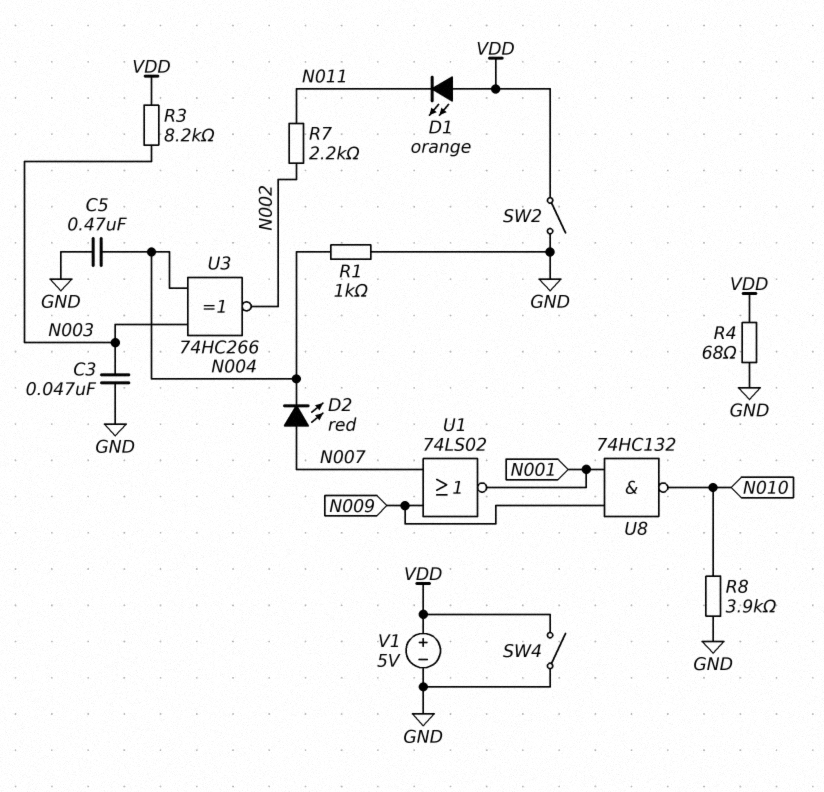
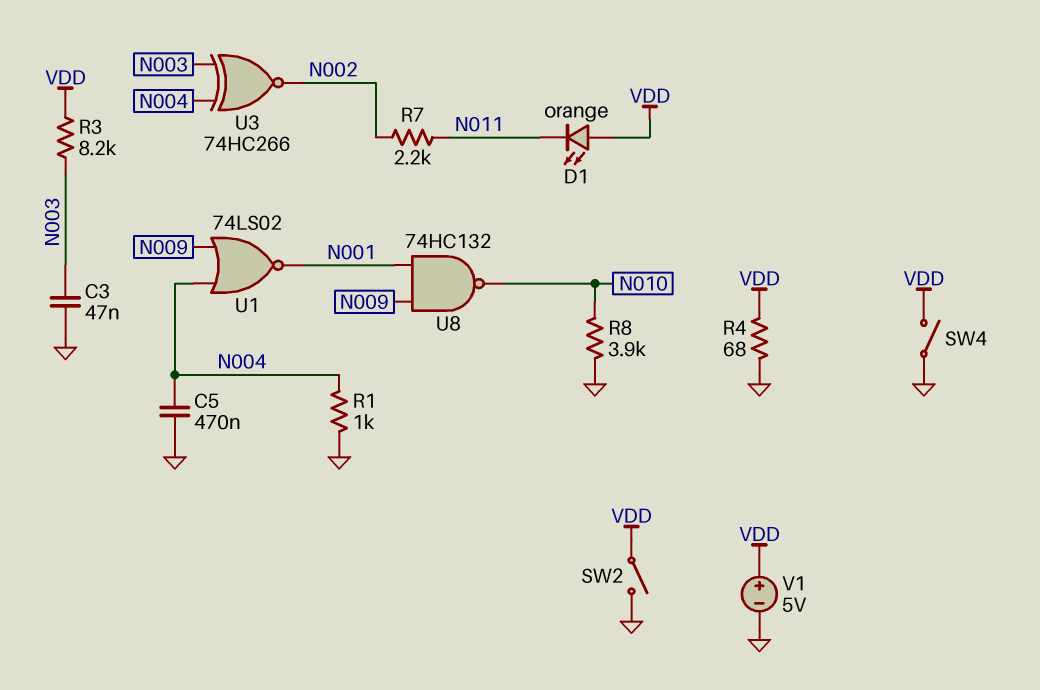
D2: LED red (A N007, K N004) -> none
U1: NOR 74LS02 (in N007, in N009, out N001) -> NOR 74LS02 (in N004, in N009, out N001)

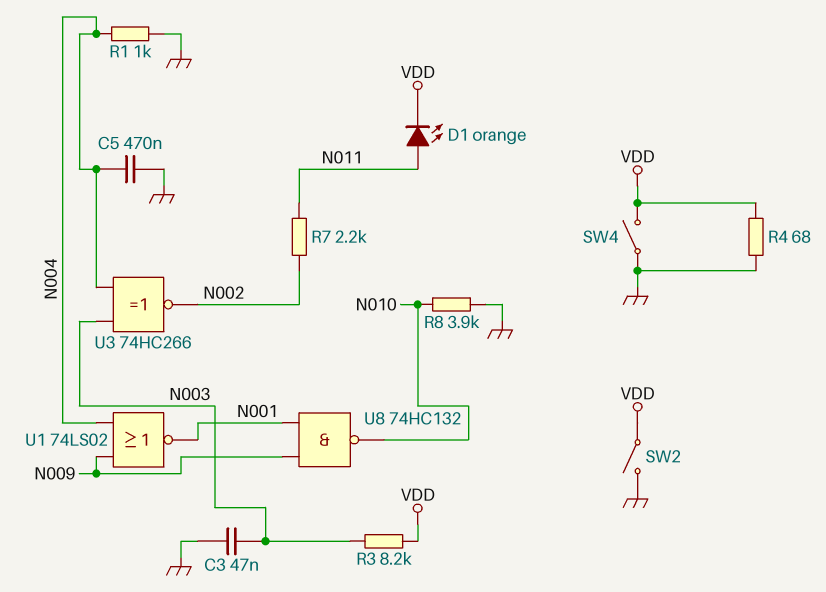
D1: LED orange (A VDD, K N011) -> LED orange (A N011, K VDD)
V1: 5V (plus VDD, minus GND) -> none

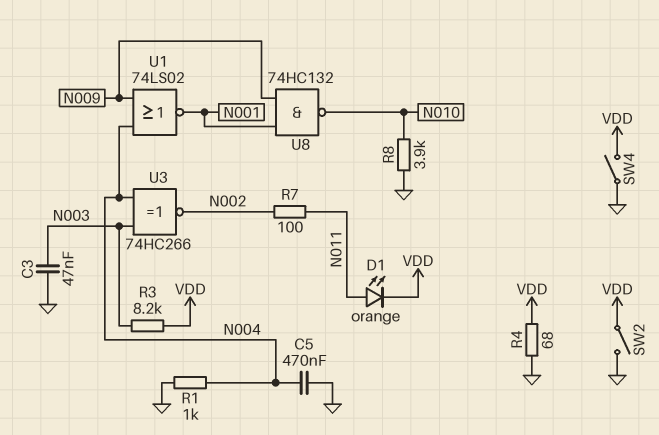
R7: 2.2k (N002, N011) -> 100 (N002, N011)

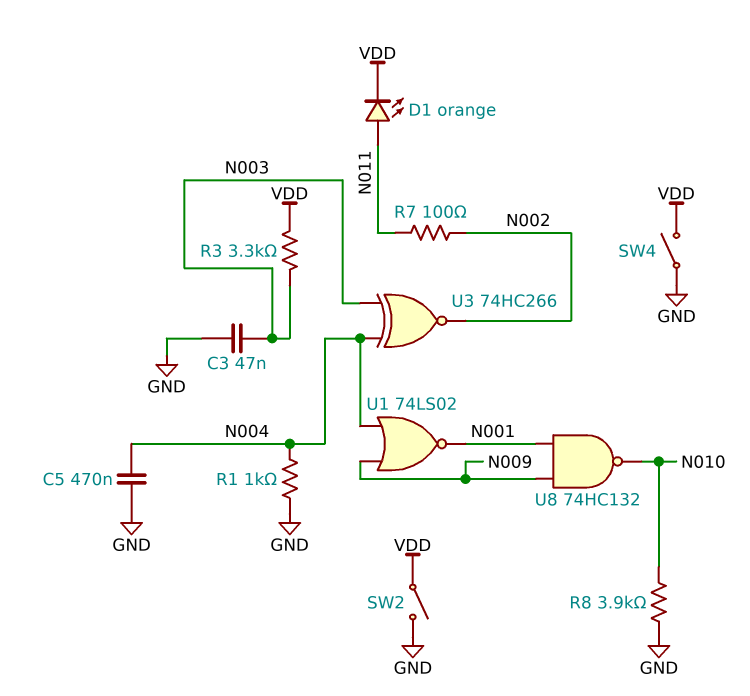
R3: 8.2k (N003, VDD) -> 3.3k (N003, VDD)
R4: 68 (GND, VDD) -> none

